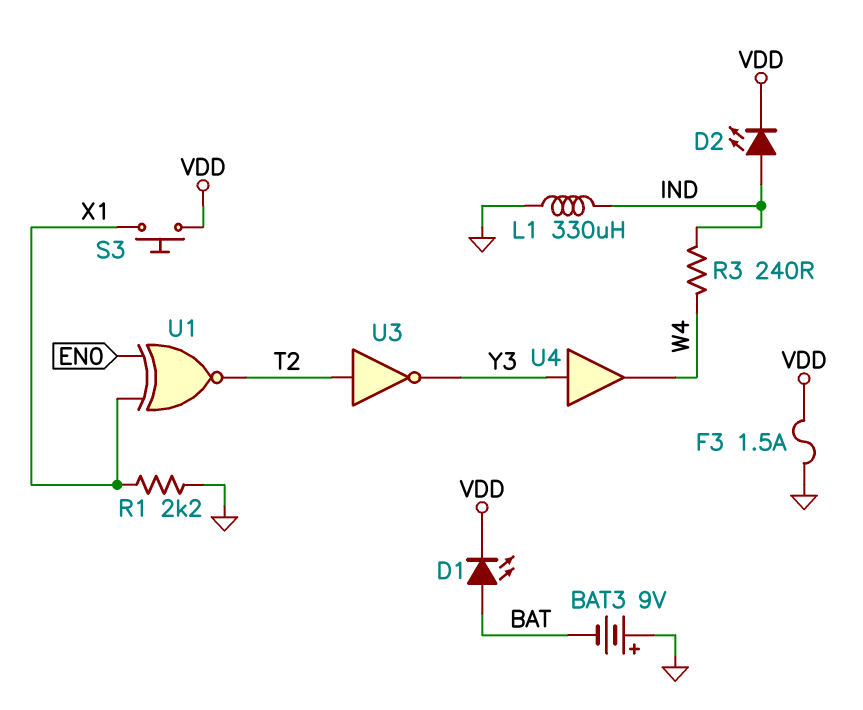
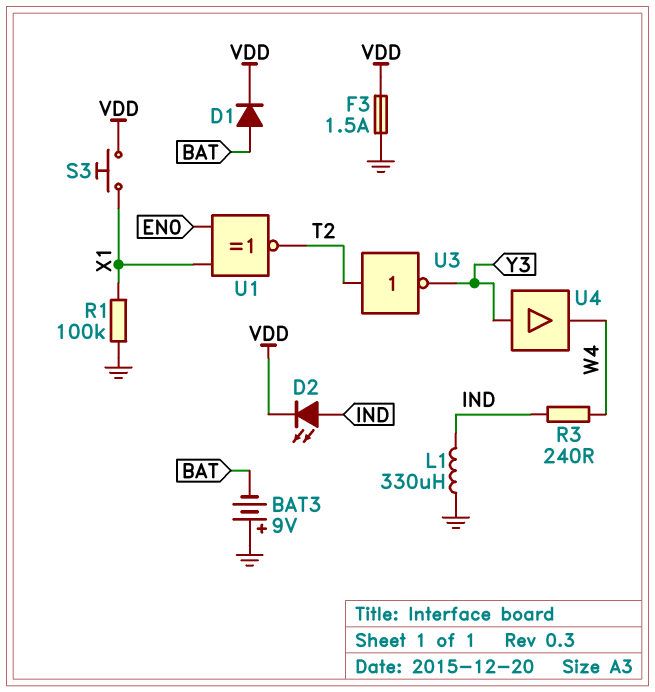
D1: LED (A BAT, K VDD) -> diode (A BAT, K VDD)
R1: 2.2k (GND, X1) -> 100k (GND, X1)

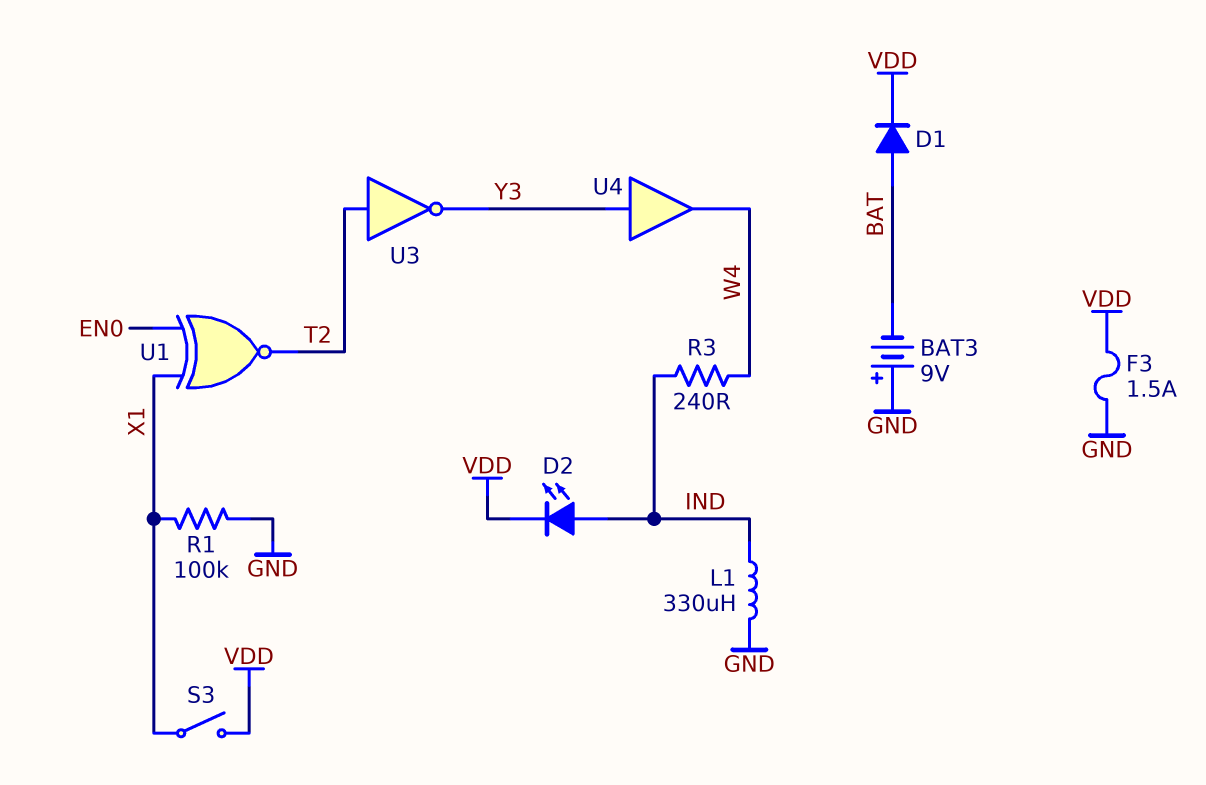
S3: button (VDD, X1) -> switch (VDD, X1)

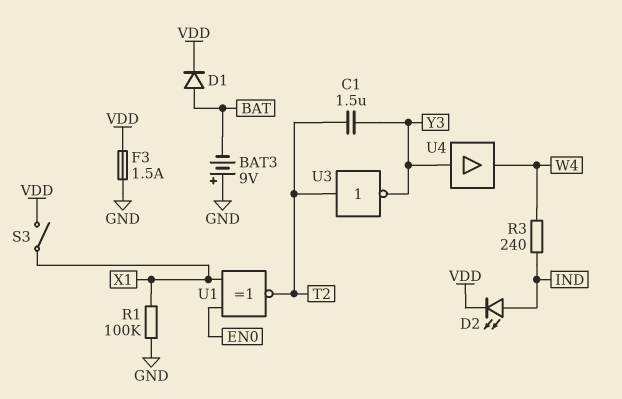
C1: none -> 1.5uF (T2, Y3)
L1: 330uH (GND, IND) -> none

